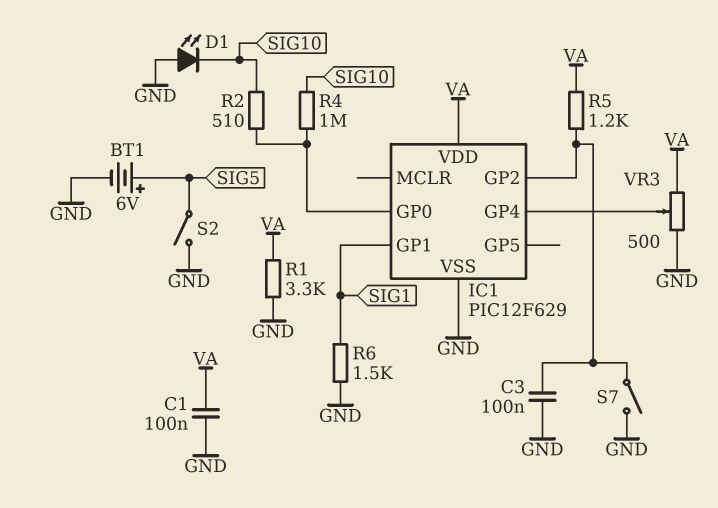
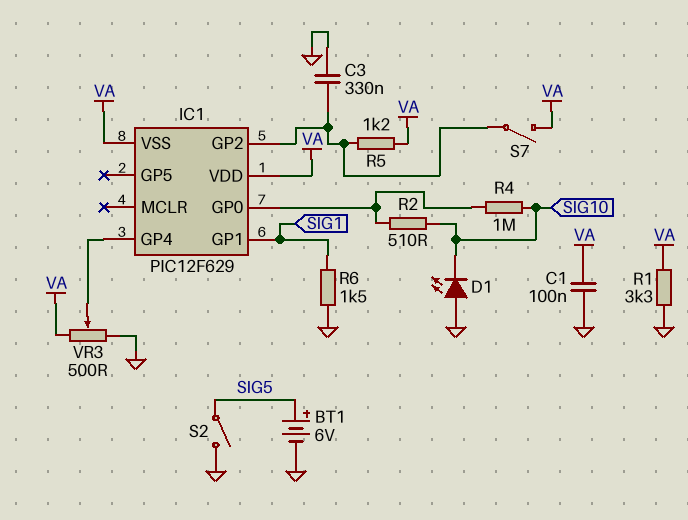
C3: 100nF (GND, IC1/GP2) -> 330nF (GND, IC1/GP2)
IC1 pin VSS: GND -> VA
S7: switch (GND, IC1/GP2) -> switch (IC1/GP2, VA)

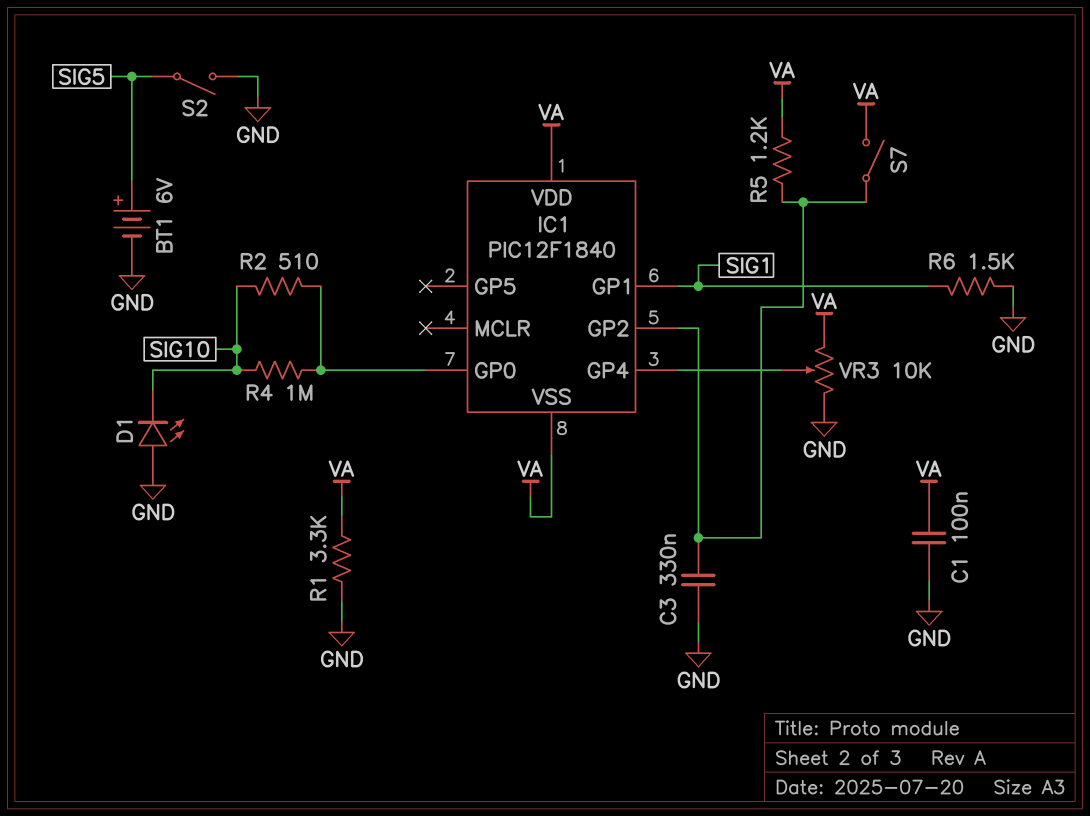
IC1: PIC12F629 -> PIC12F1840
VR3: 500 (GND, VA, wiper IC1/GP4) -> 10k (GND, VA, wiper IC1/GP4)

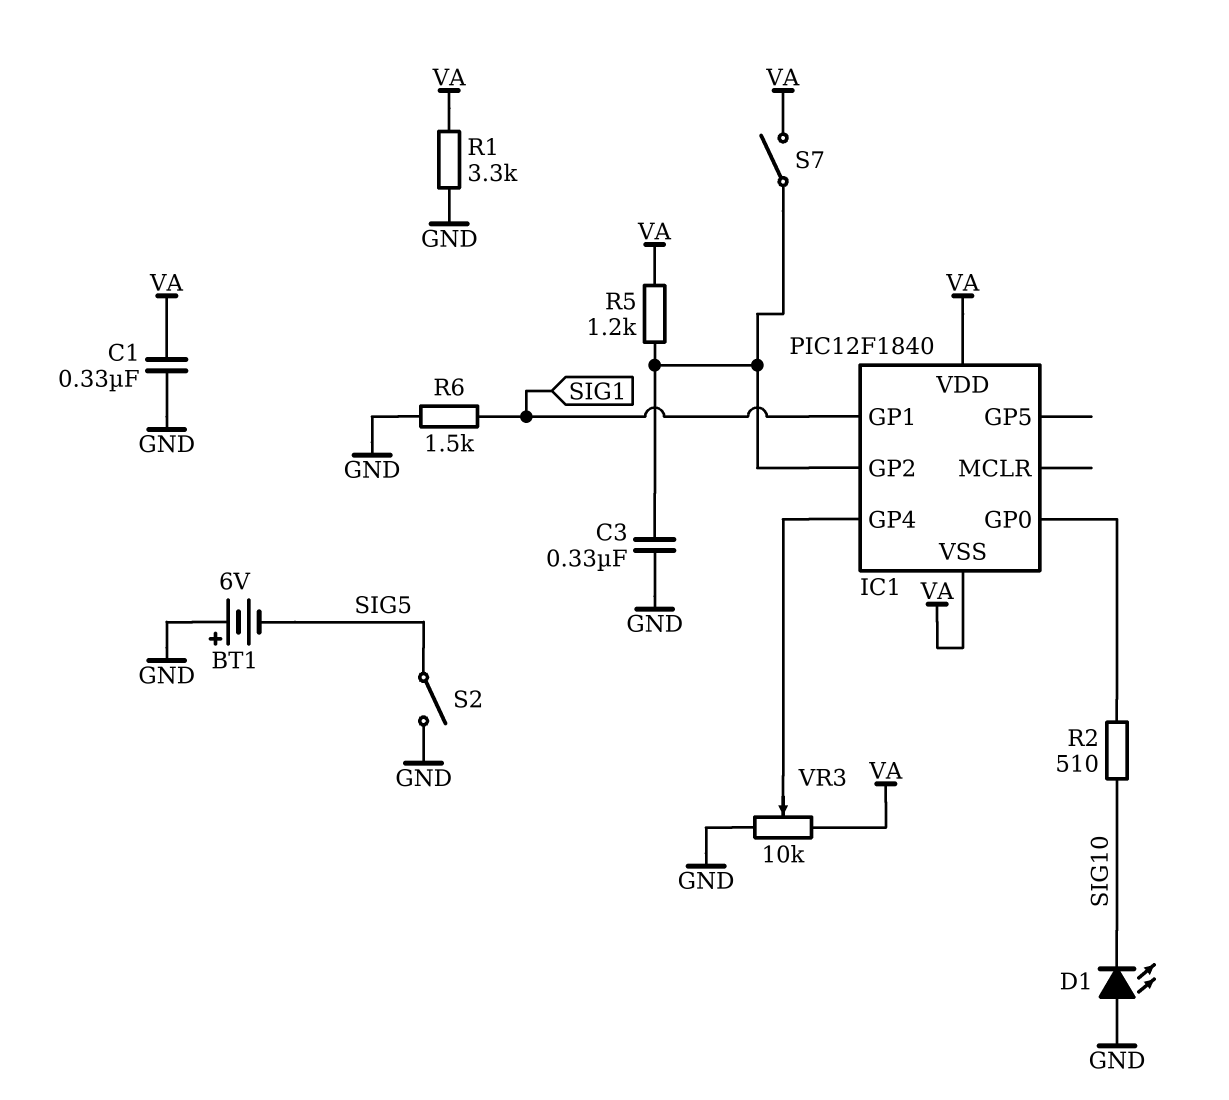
BT1: 6V (plus SIG5, minus GND) -> 6V (plus GND, minus SIG5)
C1: 100nF (GND, VA) -> 330nF (GND, VA)
R4: 1M (IC1/GP0, SIG10) -> none

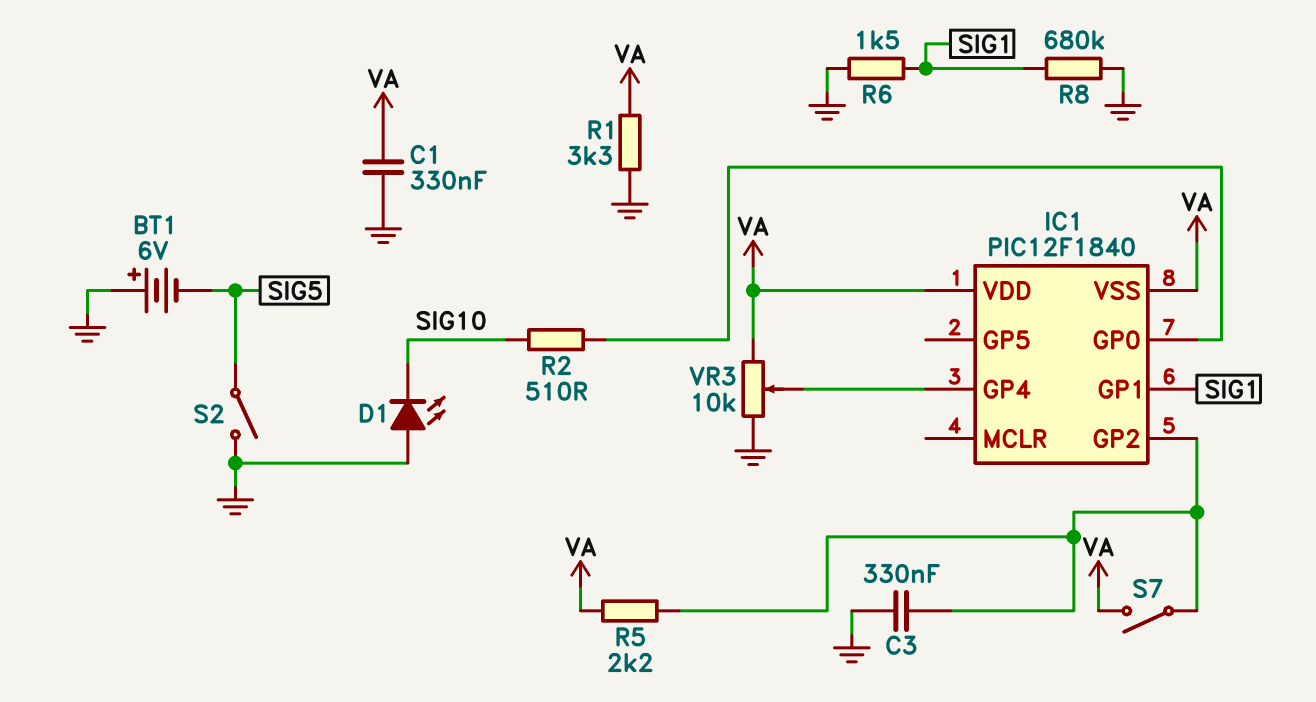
R5: 1.2k (IC1/GP2, VA) -> 2.2k (IC1/GP2, VA)
R8: none -> 680k (GND, SIG1)

